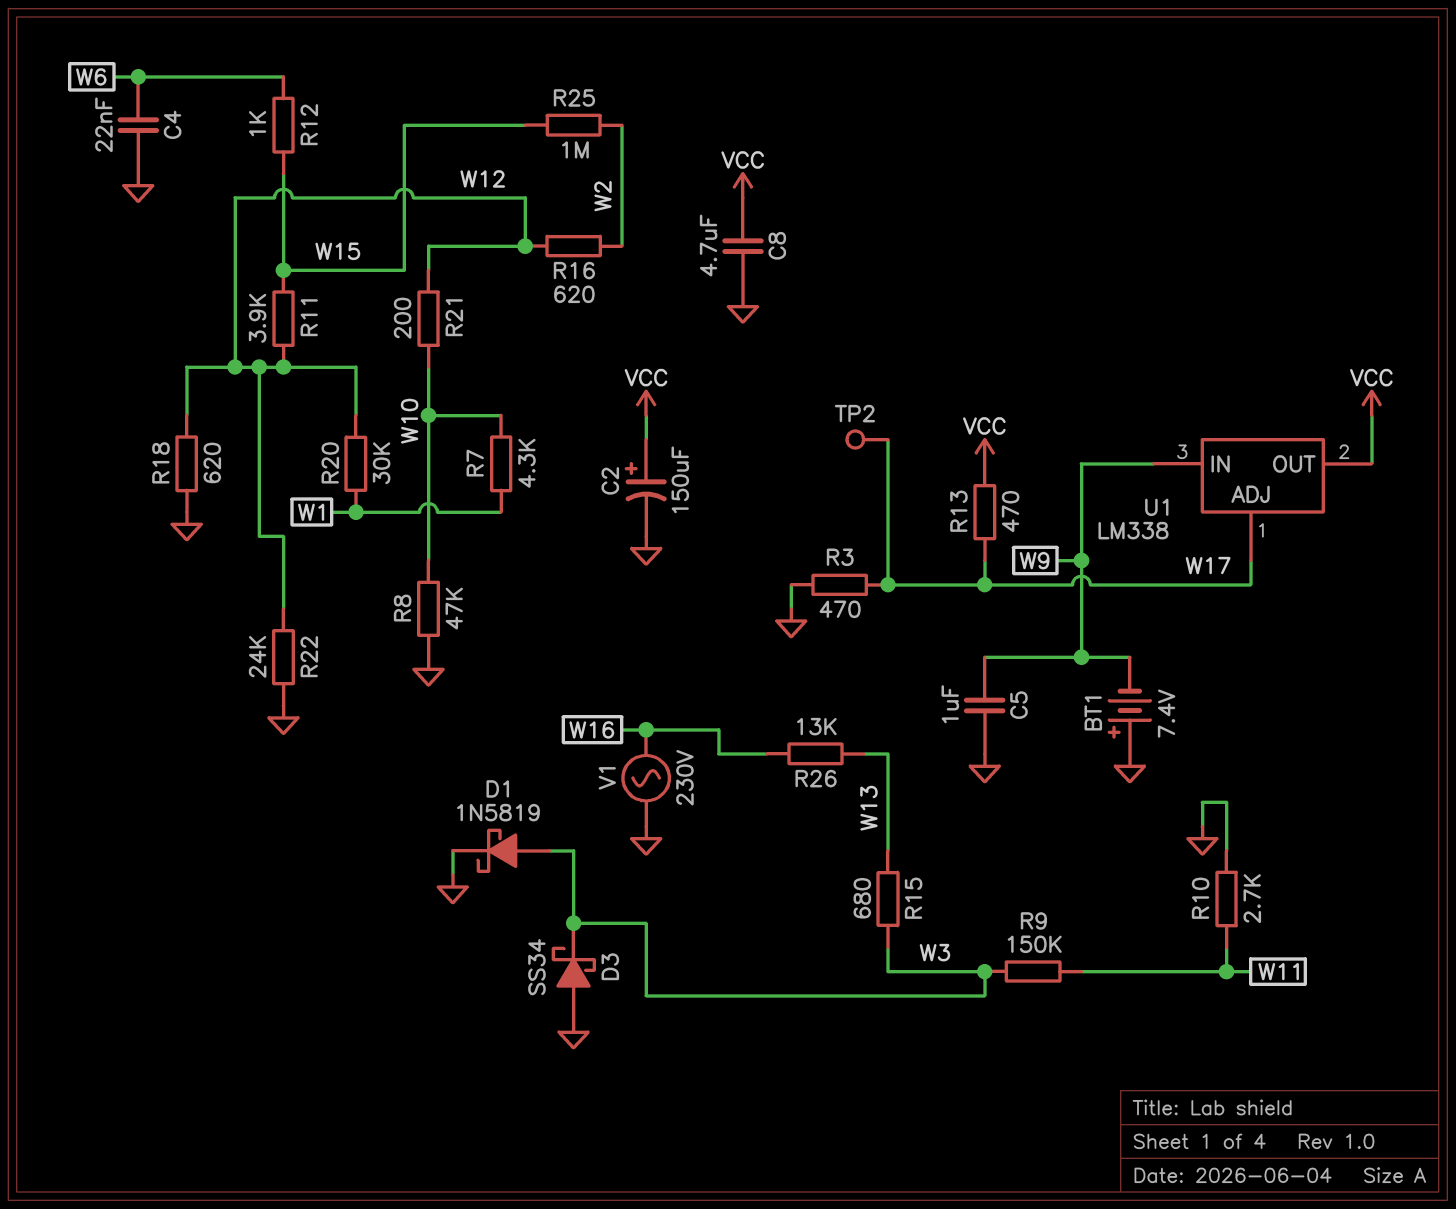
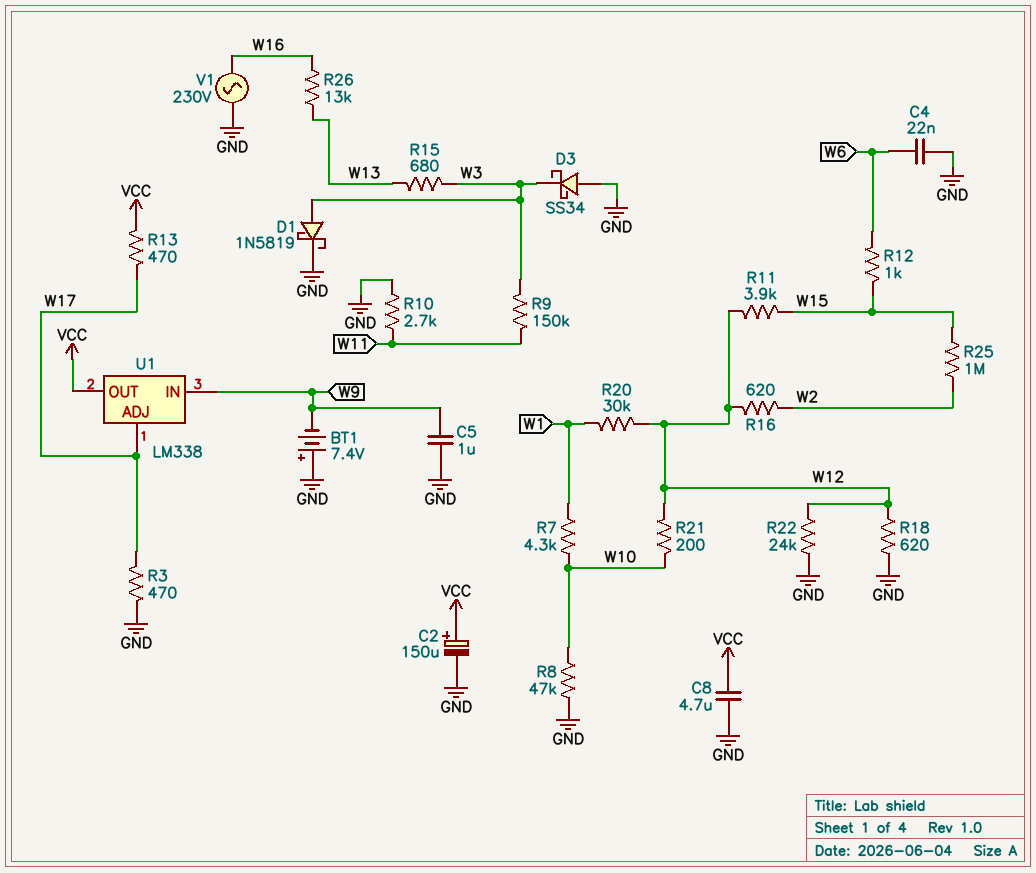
TP2: test point (W17) -> none

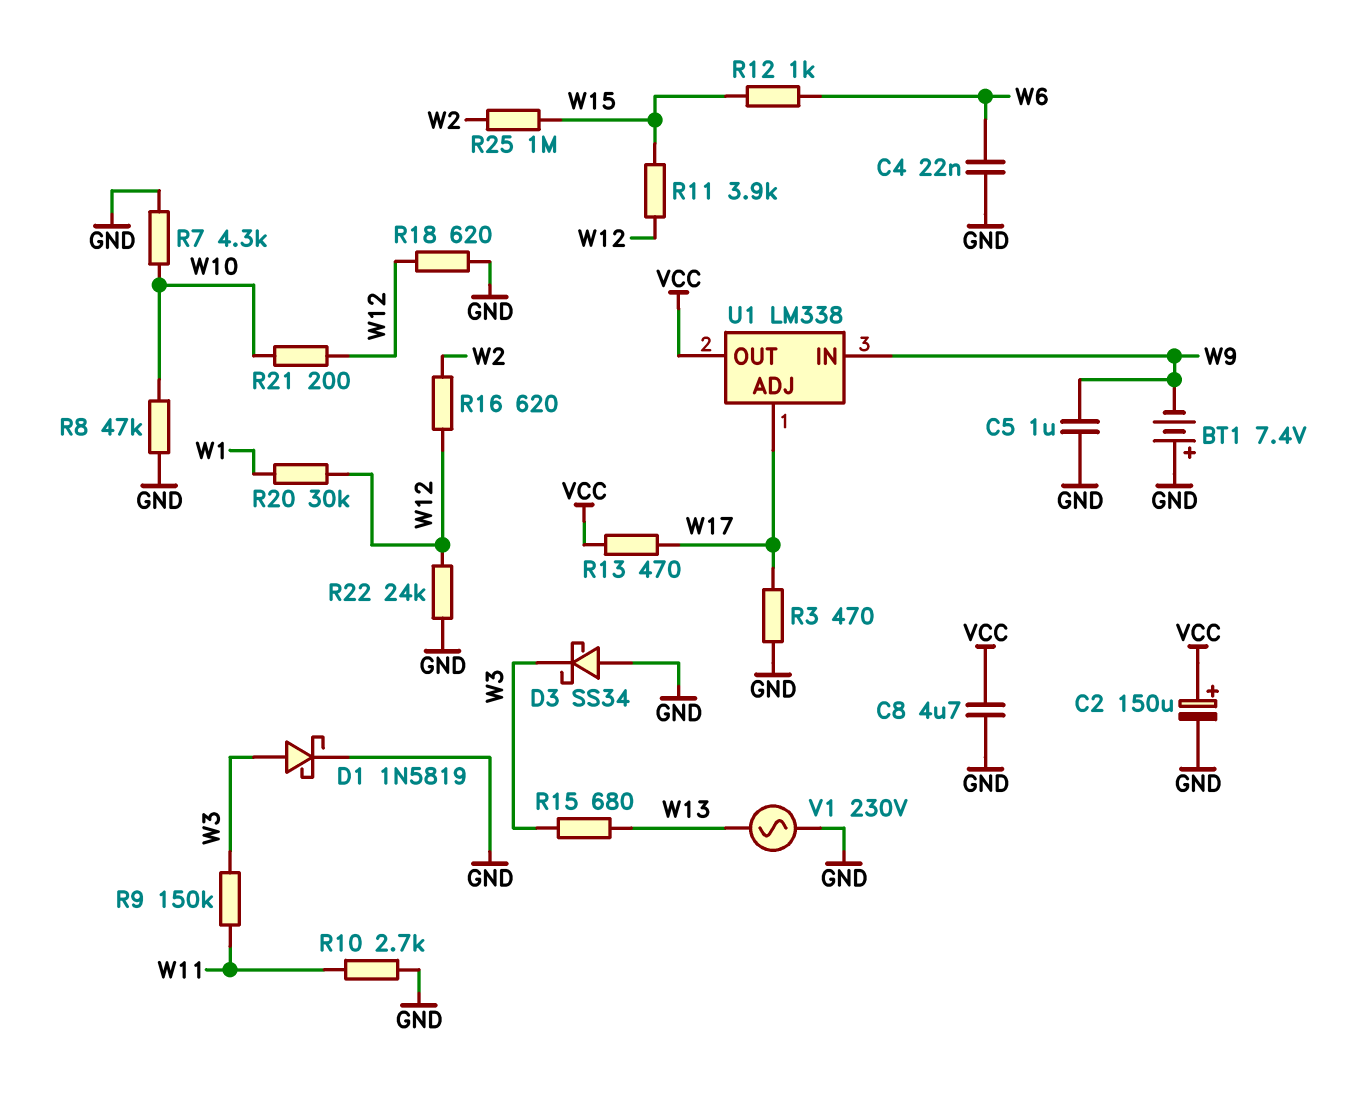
R7: 4.3k (W1, W10) -> 4.3k (GND, W10)
R26: 13k (W13, W16) -> none
V1: AC 230V (GND, W16) -> AC 230V (GND, W13)

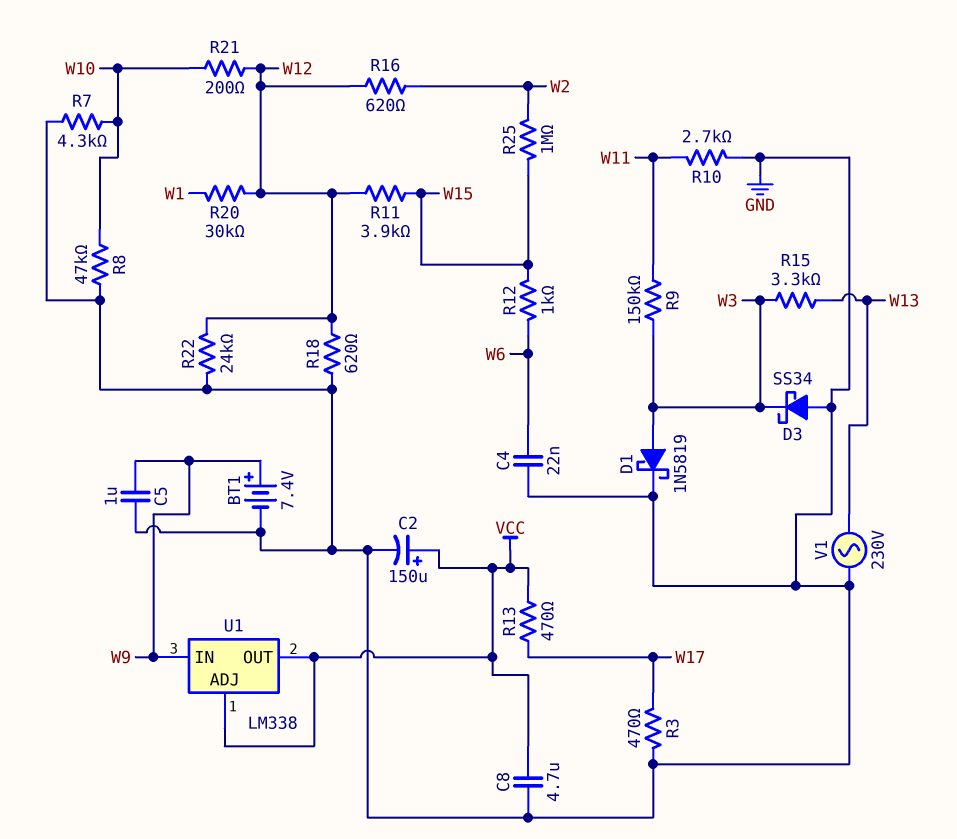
BT1: 7.4V (plus GND, minus W9) -> 7.4V (plus W9, minus GND)
R15: 680 (W3, W13) -> 3.3k (W3, W13)
U1 pin ADJ: W17 -> VCC

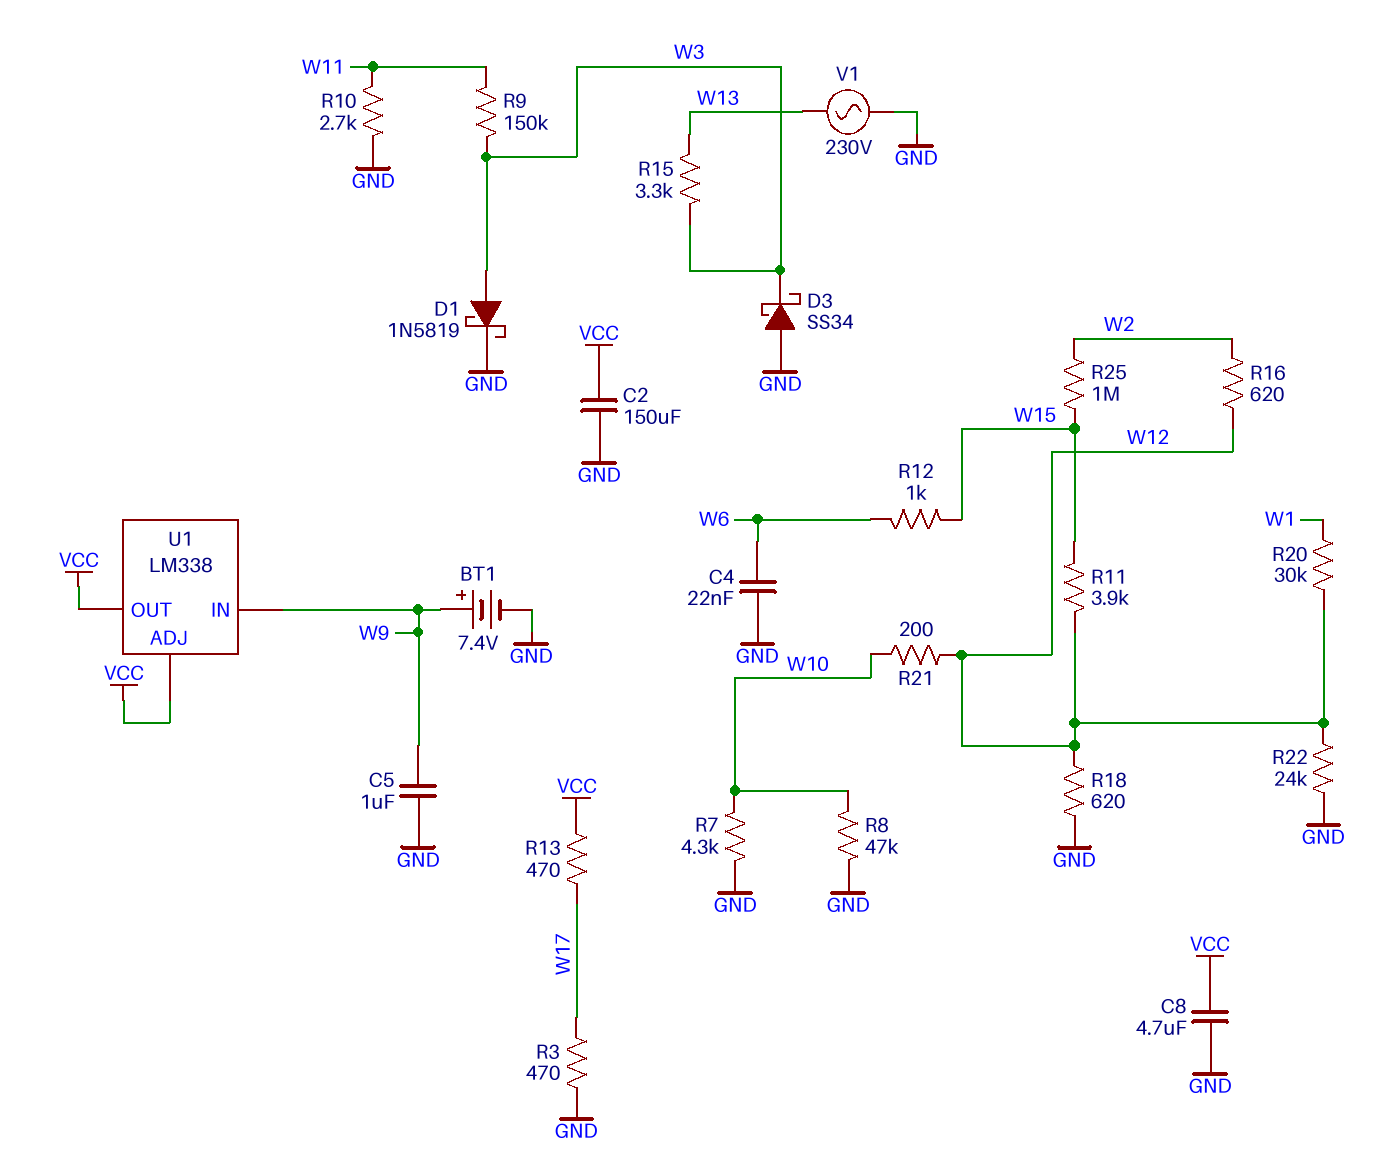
C2: 150uF (plus VCC, minus GND) -> 150uF (GND, VCC)

